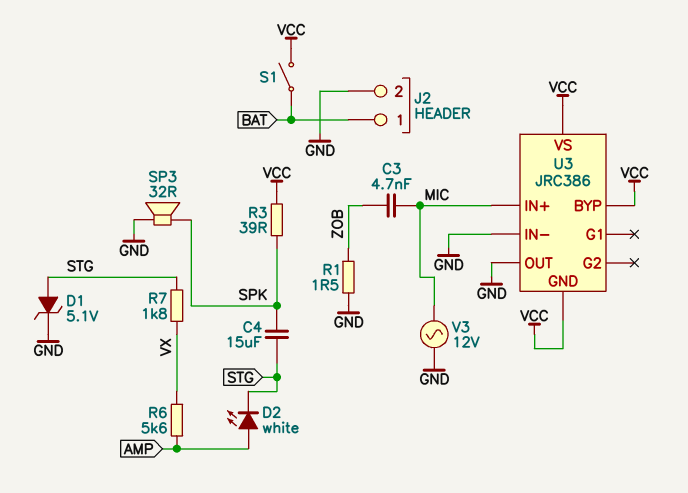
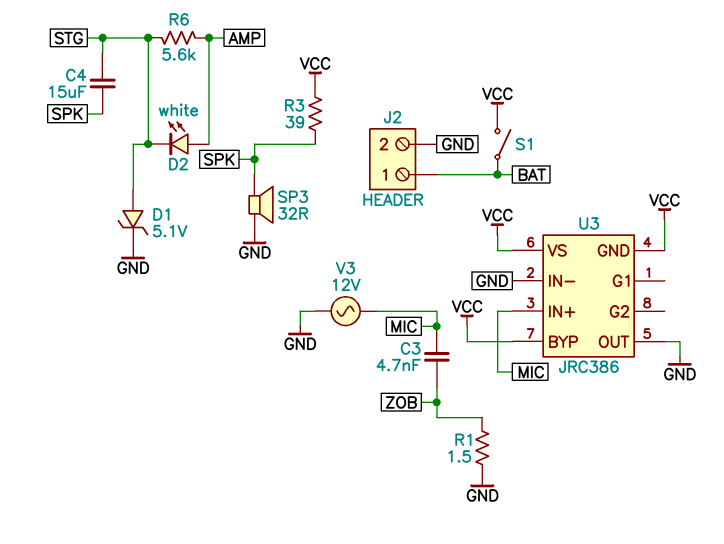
R6: 5.6k (AMP, VX) -> 5.6k (AMP, STG)
R7: 1.8k (STG, VX) -> none

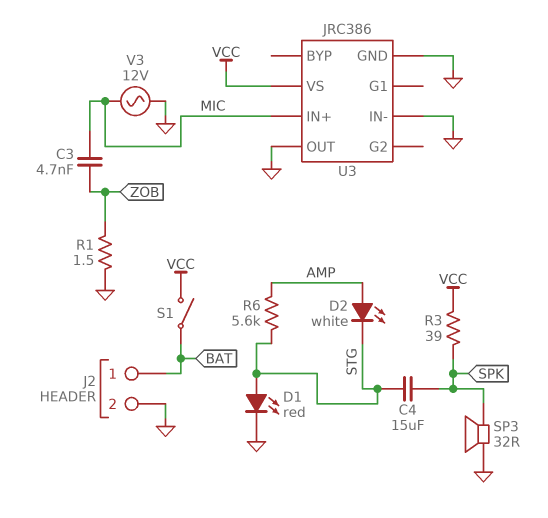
D1: zener 5.1V (A STG, K GND) -> LED red (A STG, K GND)
U3 pin BYP: VCC -> none
U3 pin GND: VCC -> GND

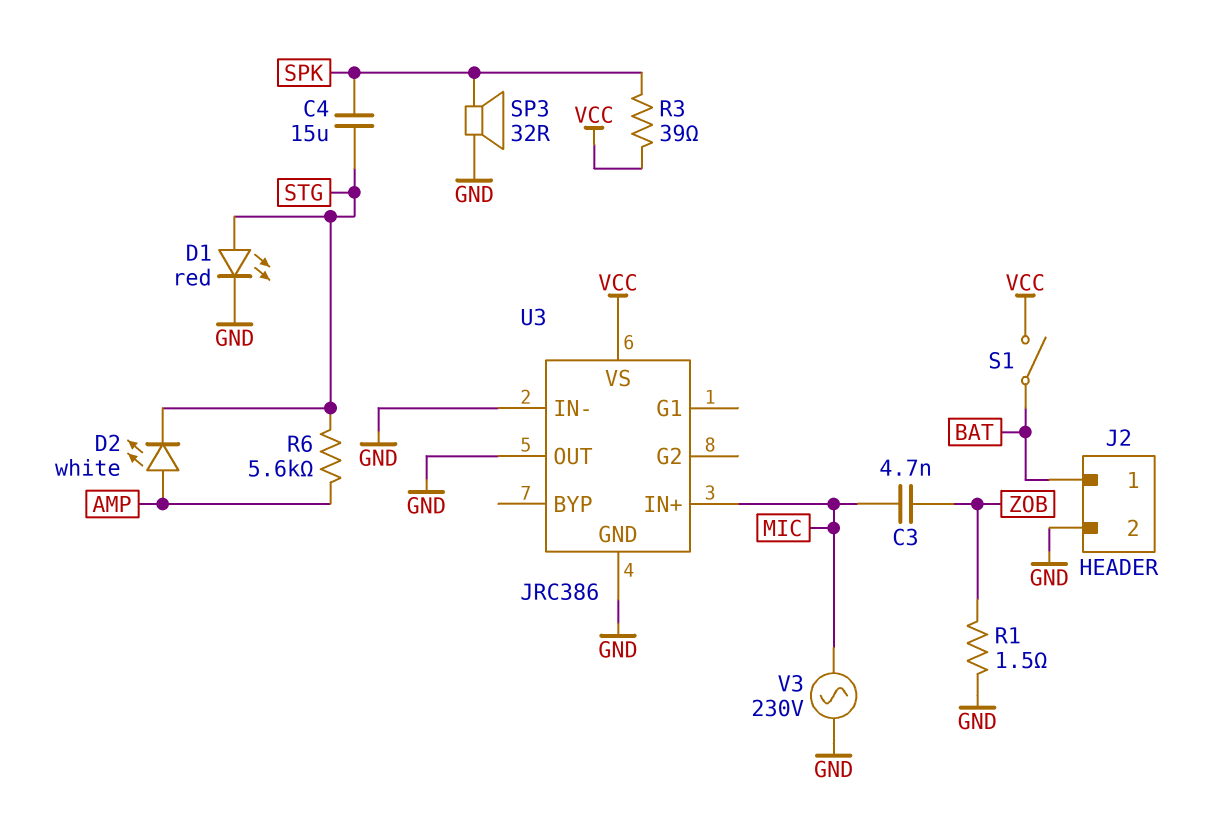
V3: AC 12V (GND, MIC) -> AC 230V (GND, MIC)

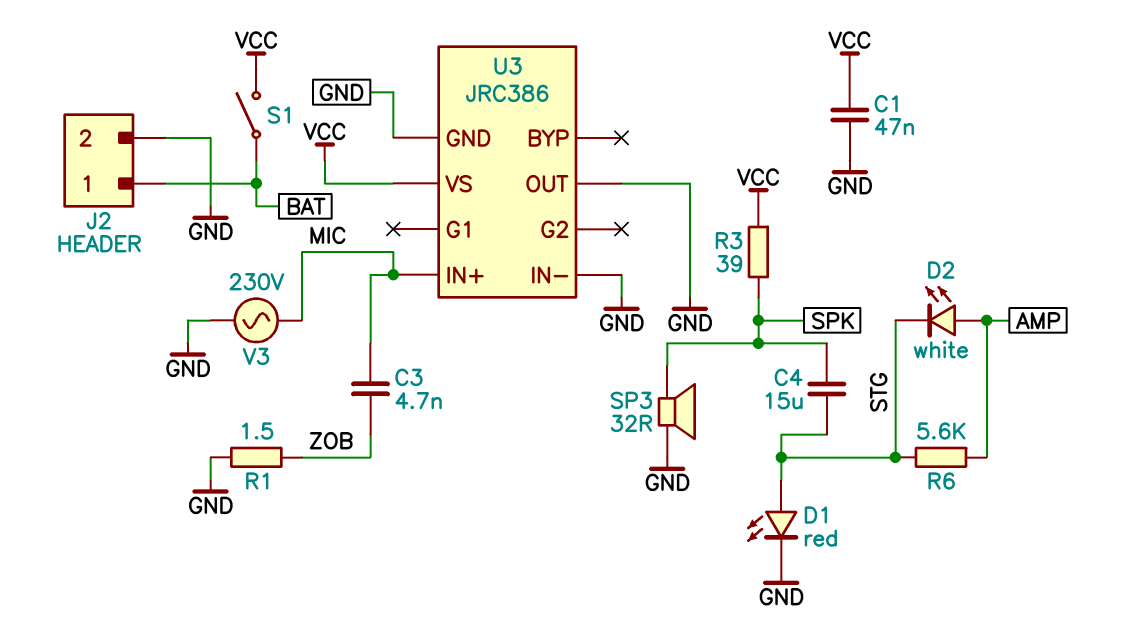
C1: none -> 47nF (GND, VCC)

